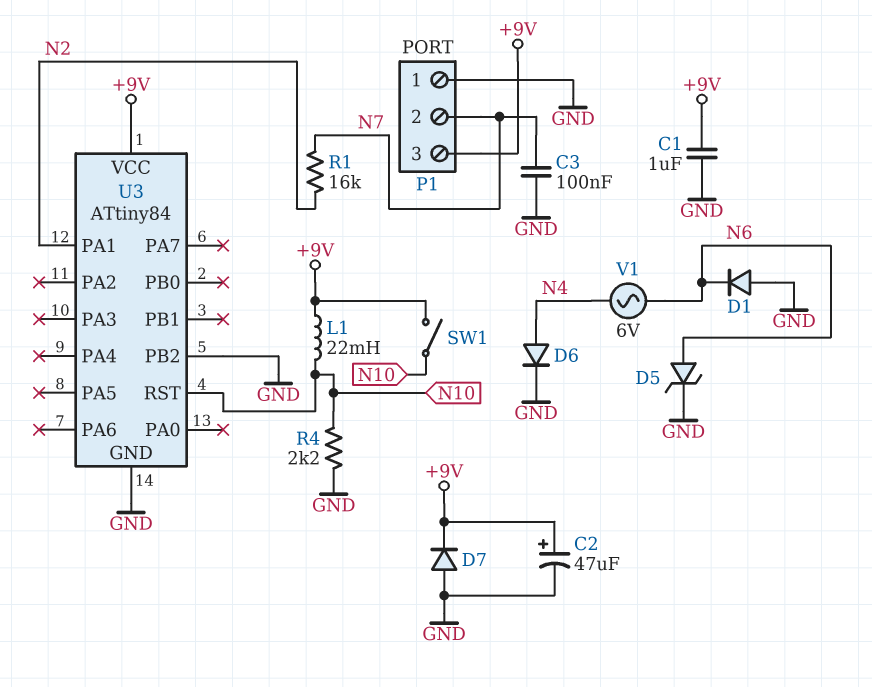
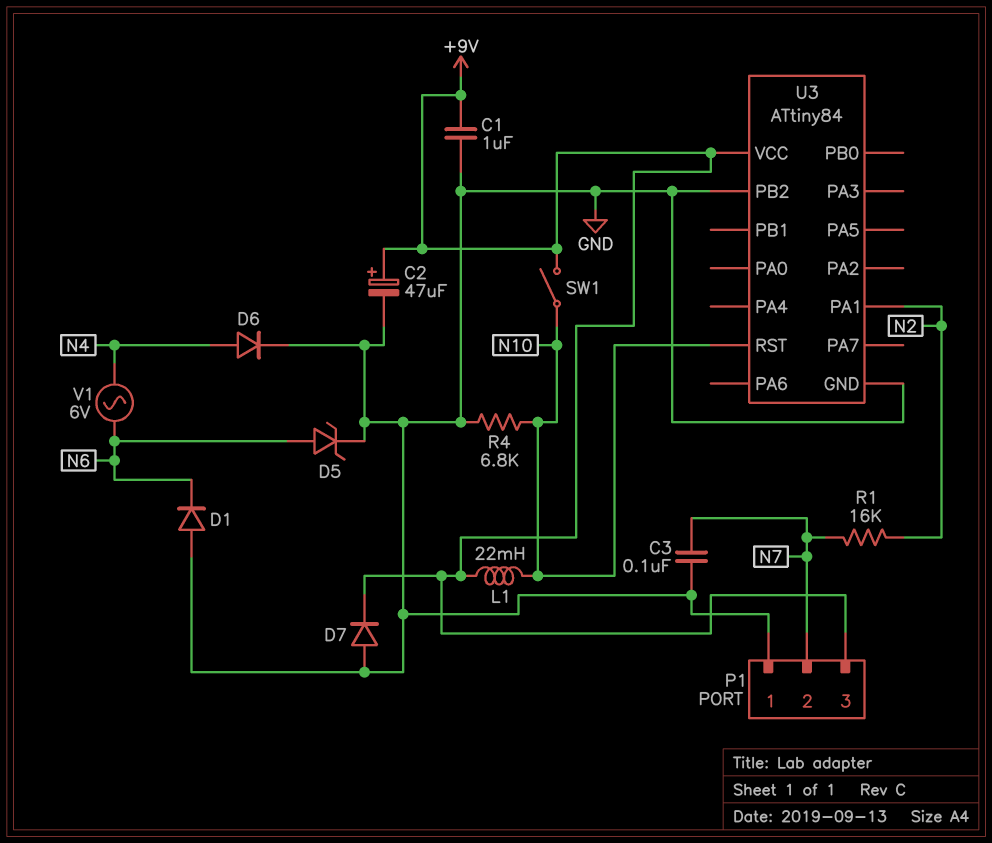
R4: 2.2k (GND, N10) -> 6.8k (GND, N10)

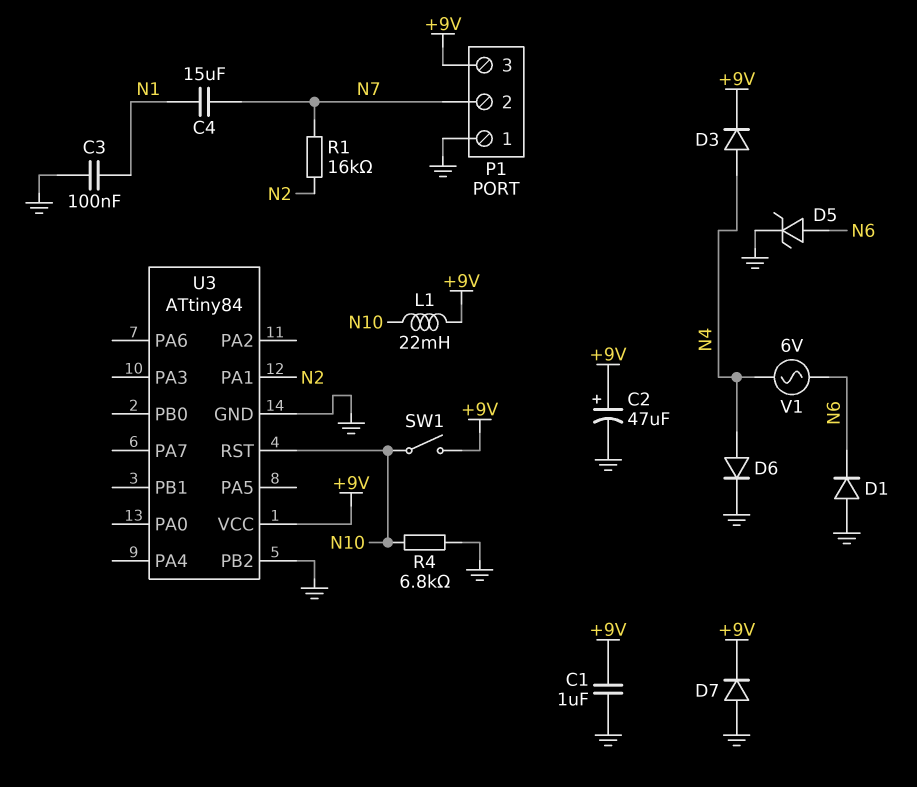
C3: 100nF (GND, N7) -> 100nF (GND, N1)
C4: none -> 15uF (N1, N7)
D3: none -> diode (A N4, K +9V)

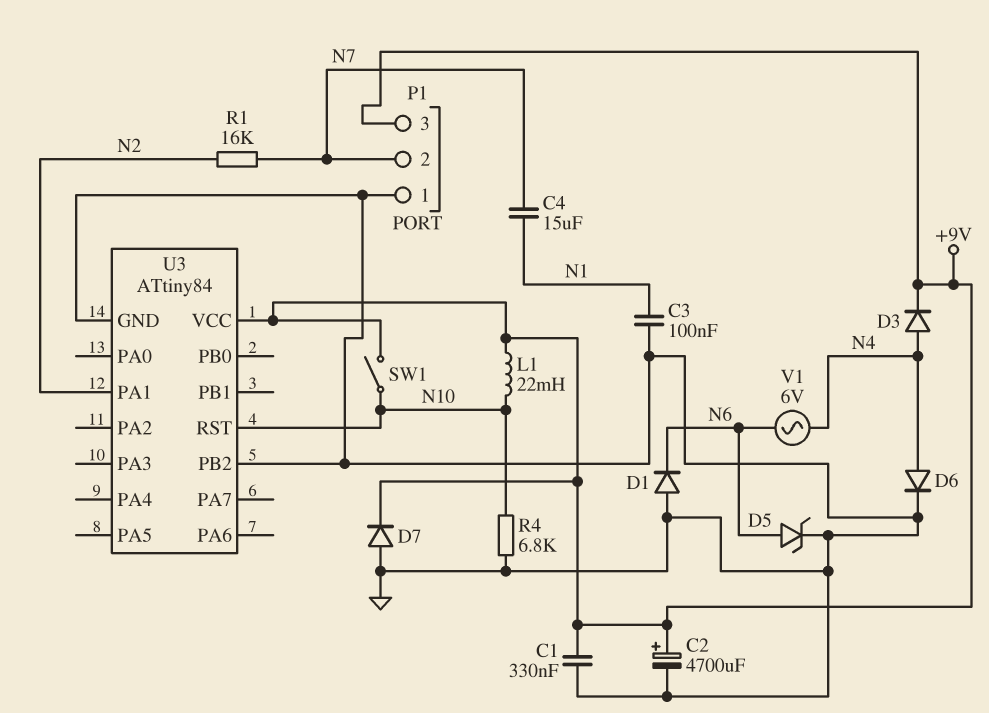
C1: 1uF (+9V, GND) -> 330nF (+9V, GND)
C2: 47uF (plus +9V, minus GND) -> 4700uF (plus +9V, minus GND)

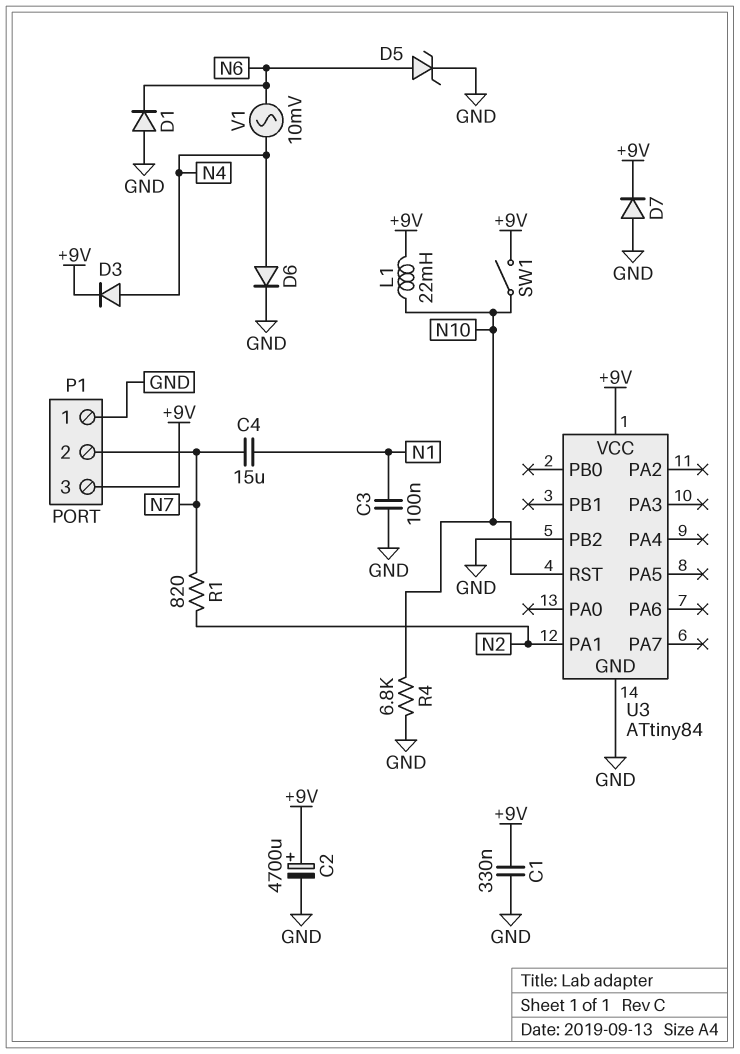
R1: 16k (N2, N7) -> 820 (N2, N7)
V1: AC 6V (N4, N6) -> AC 10mV (N4, N6)

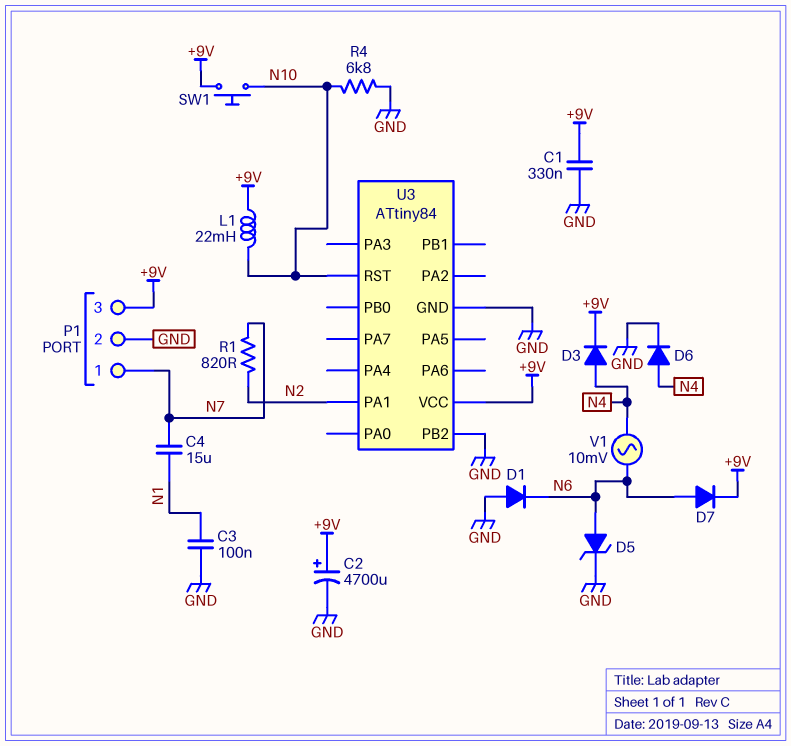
D7: diode (A GND, K +9V) -> diode (A N6, K +9V)
P1 pin 1: GND -> N7
P1 pin 2: N7 -> GND
SW1: switch (+9V, N10) -> button (+9V, N10)

